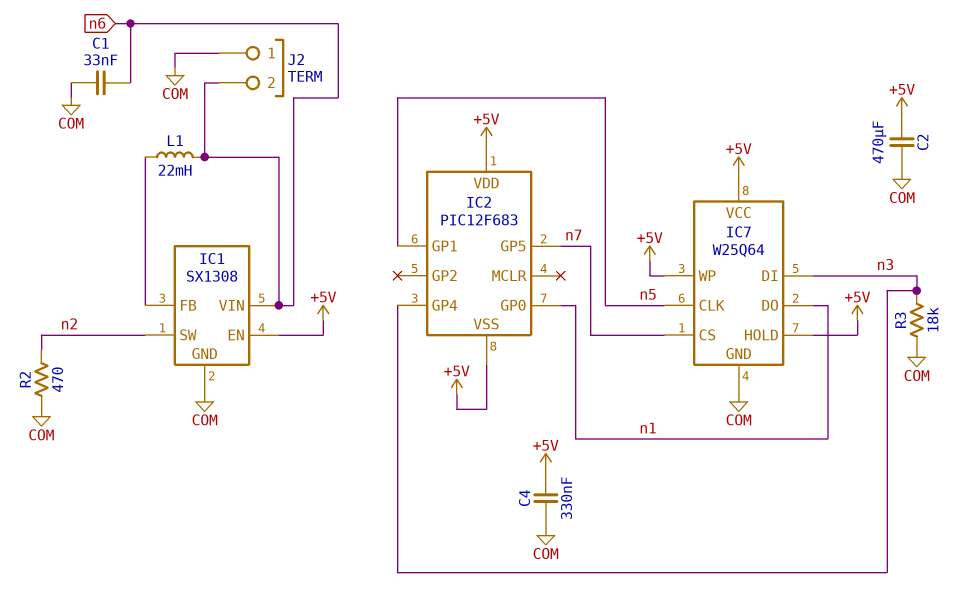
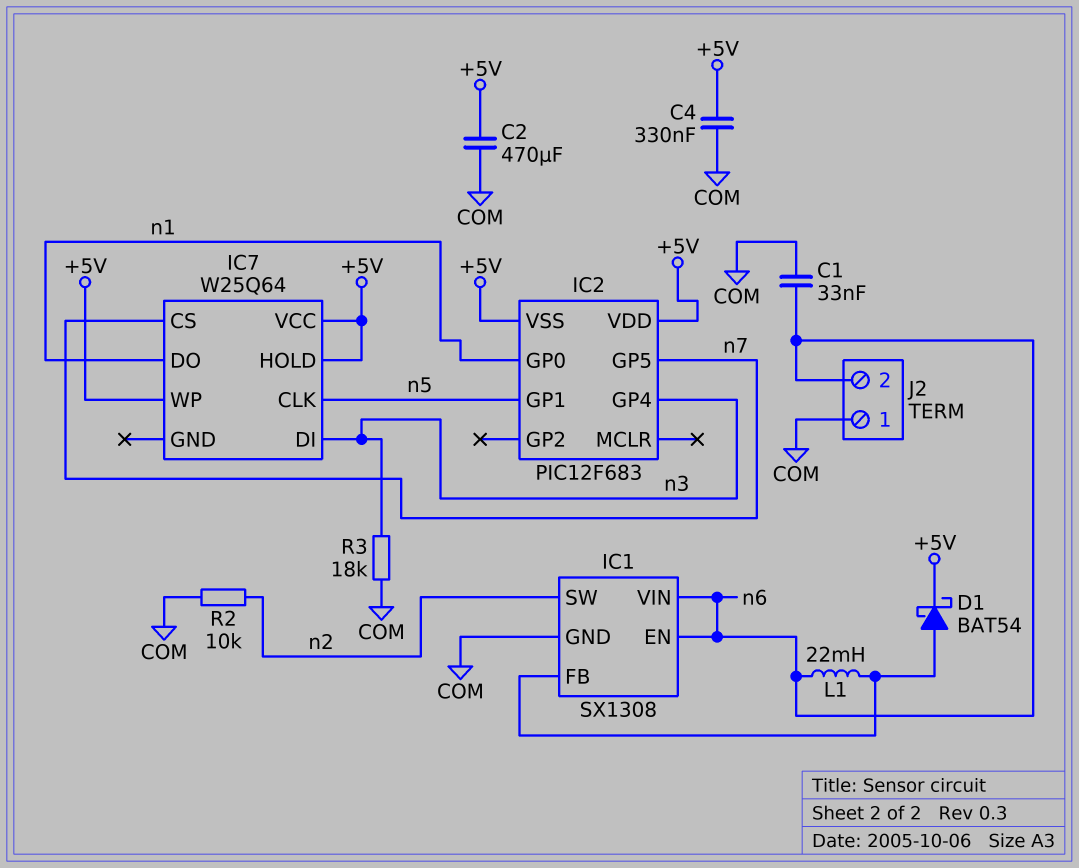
D1: none -> schottky BAT54 (A IC1/FB, K +5V)
IC1 pin EN: +5V -> n6
IC7 pin GND: COM -> none
R2: 470 (COM, n2) -> 10k (COM, n2)

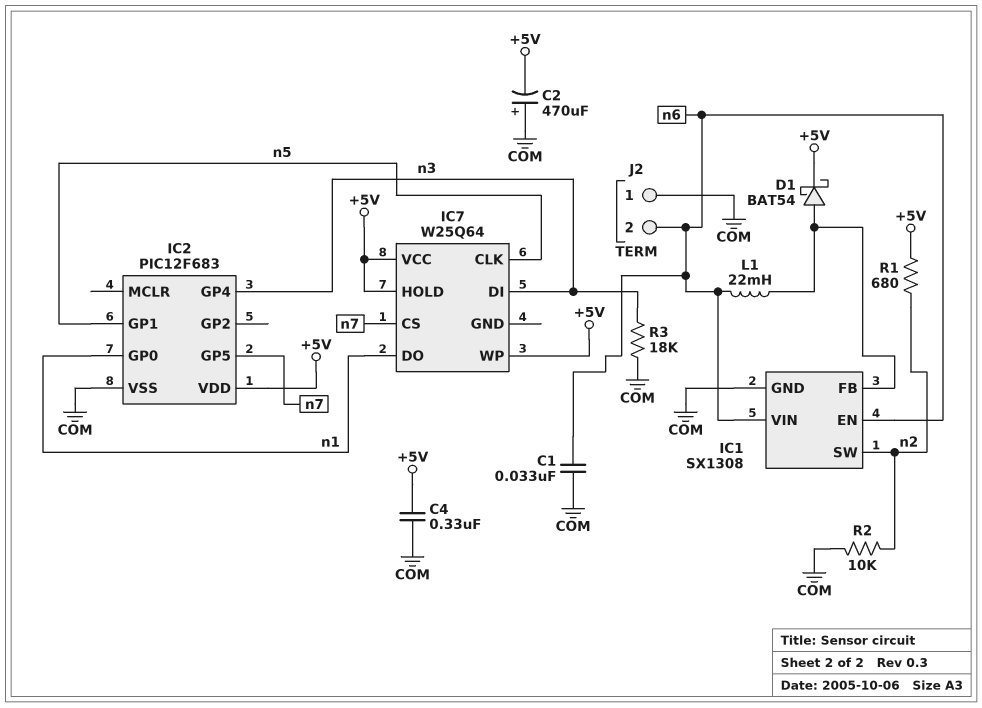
C2: 470uF (+5V, COM) -> 470uF (plus COM, minus +5V)
IC2 pin VSS: +5V -> COM
R1: none -> 680 (+5V, n2)

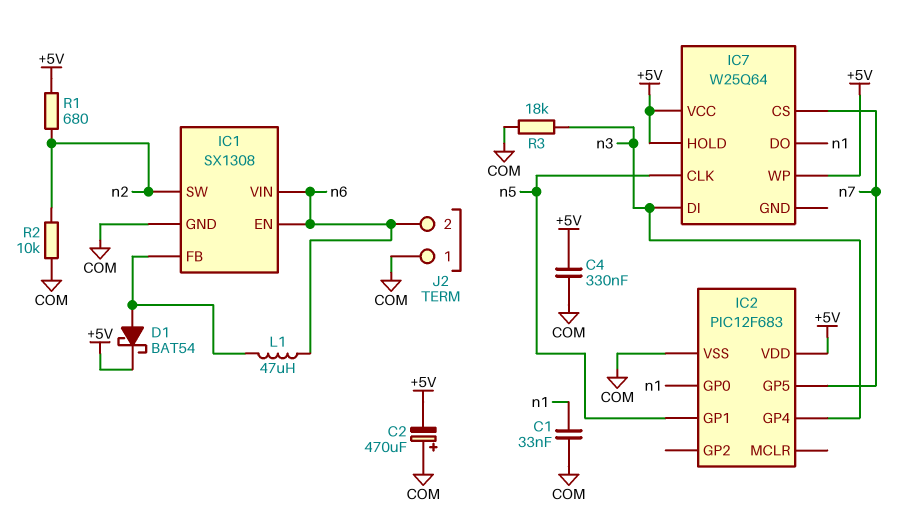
C1: 33nF (COM, n6) -> 33nF (COM, n1)
L1: 22mH (IC1/FB, n6) -> 47uH (IC1/FB, n6)

